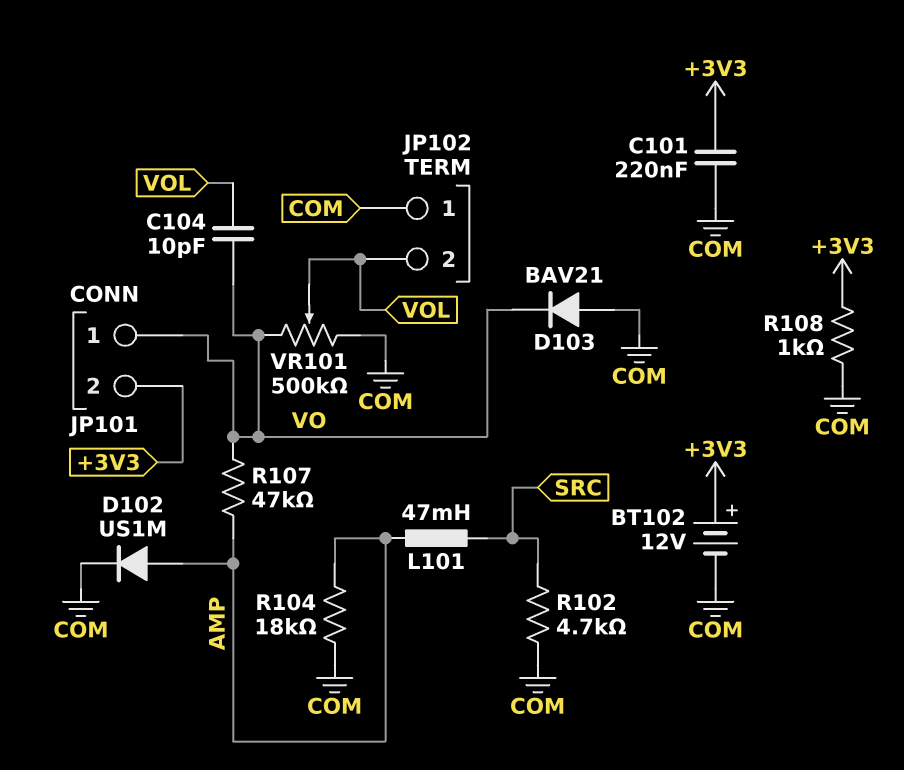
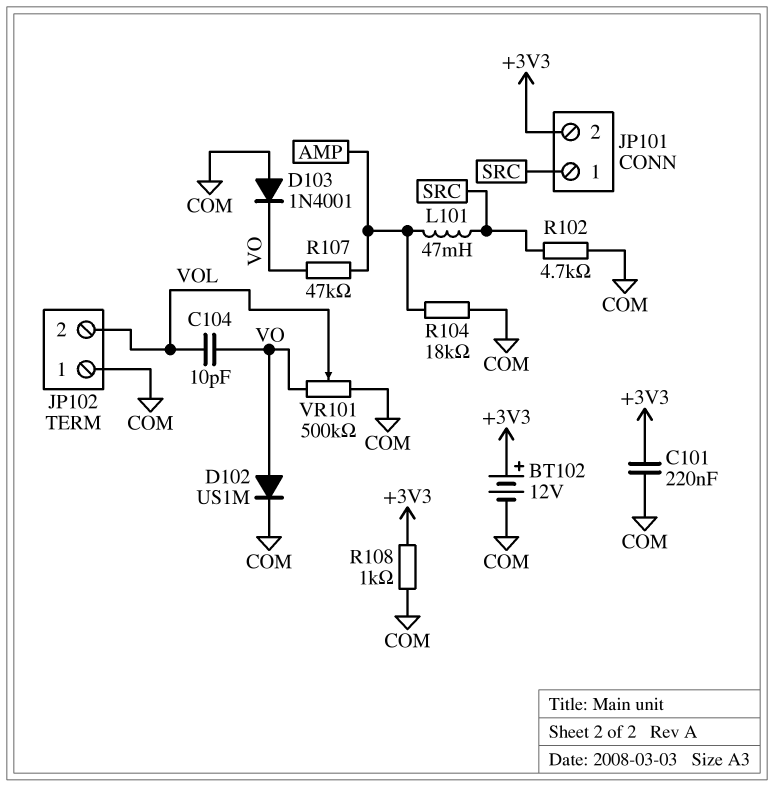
D102: diode US1M (A AMP, K COM) -> diode US1M (A VO, K COM)
D103: diode BAV21 (A COM, K VO) -> diode 1N4001 (A COM, K VO)
JP101 pin 1: VO -> SRC

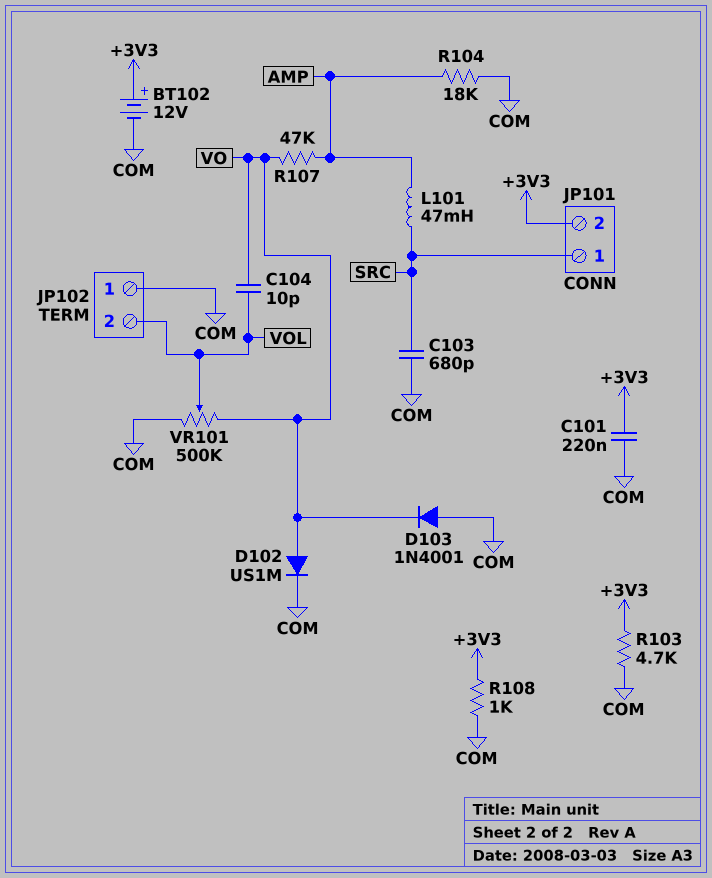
C103: none -> 680pF (COM, SRC)
R102: 4.7k (COM, SRC) -> none
R103: none -> 4.7k (+3V3, COM)

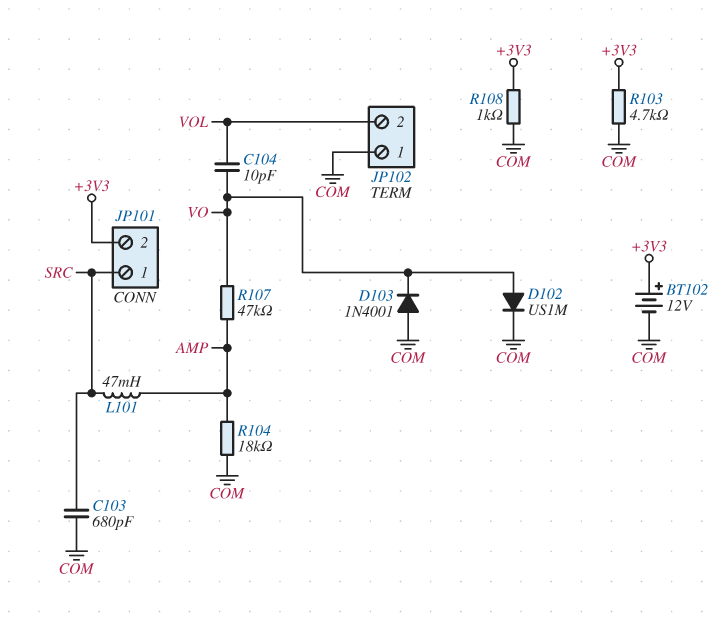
C101: 220nF (+3V3, COM) -> none
VR101: 500k (COM, VO, wiper VOL) -> none

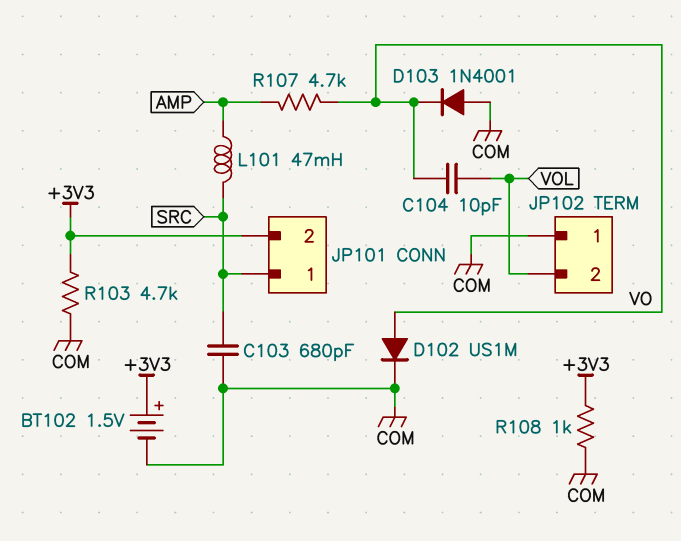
BT102: 12V (plus +3V3, minus COM) -> 1.5V (plus +3V3, minus COM)
R104: 18k (AMP, COM) -> none
R107: 47k (AMP, VO) -> 4.7k (AMP, VO)

